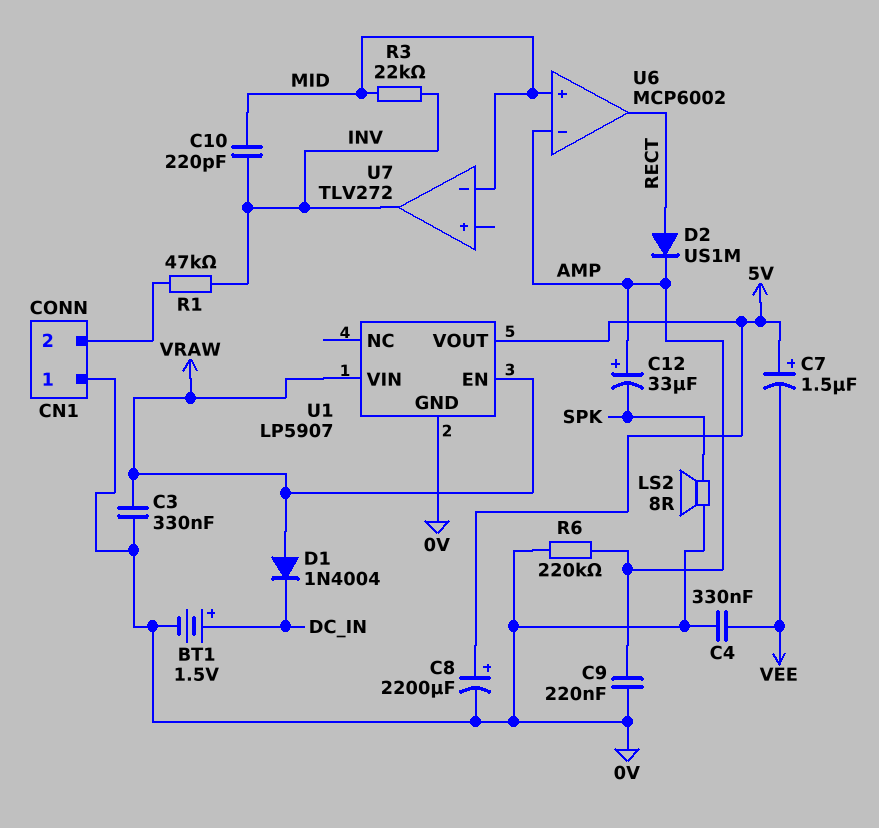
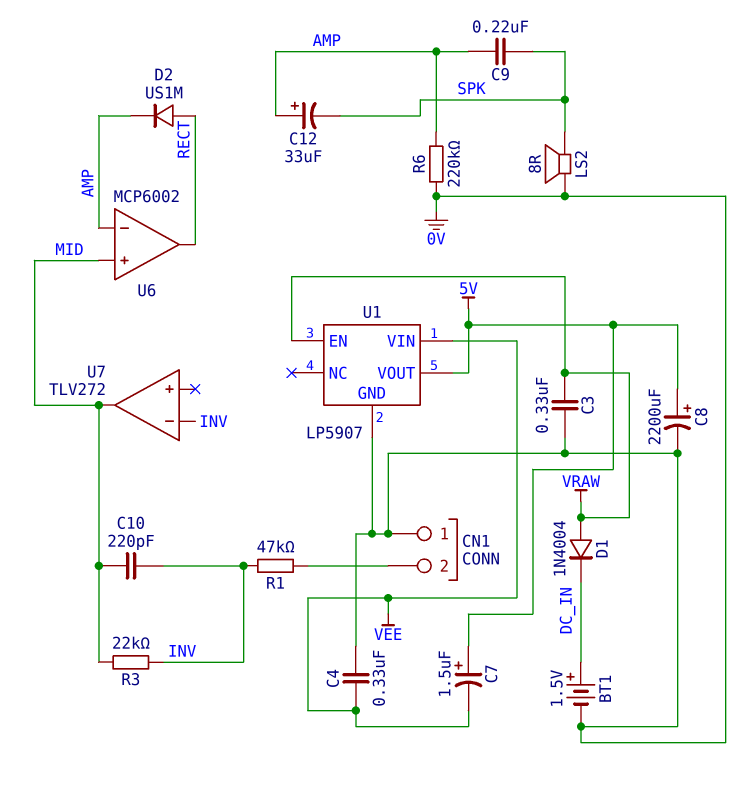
C9: 220nF (0V, AMP) -> 220nF (AMP, SPK)
U1 pin VIN: VRAW -> VEE
U7 pin in-: MID -> INV
U7 pin out: INV -> MID

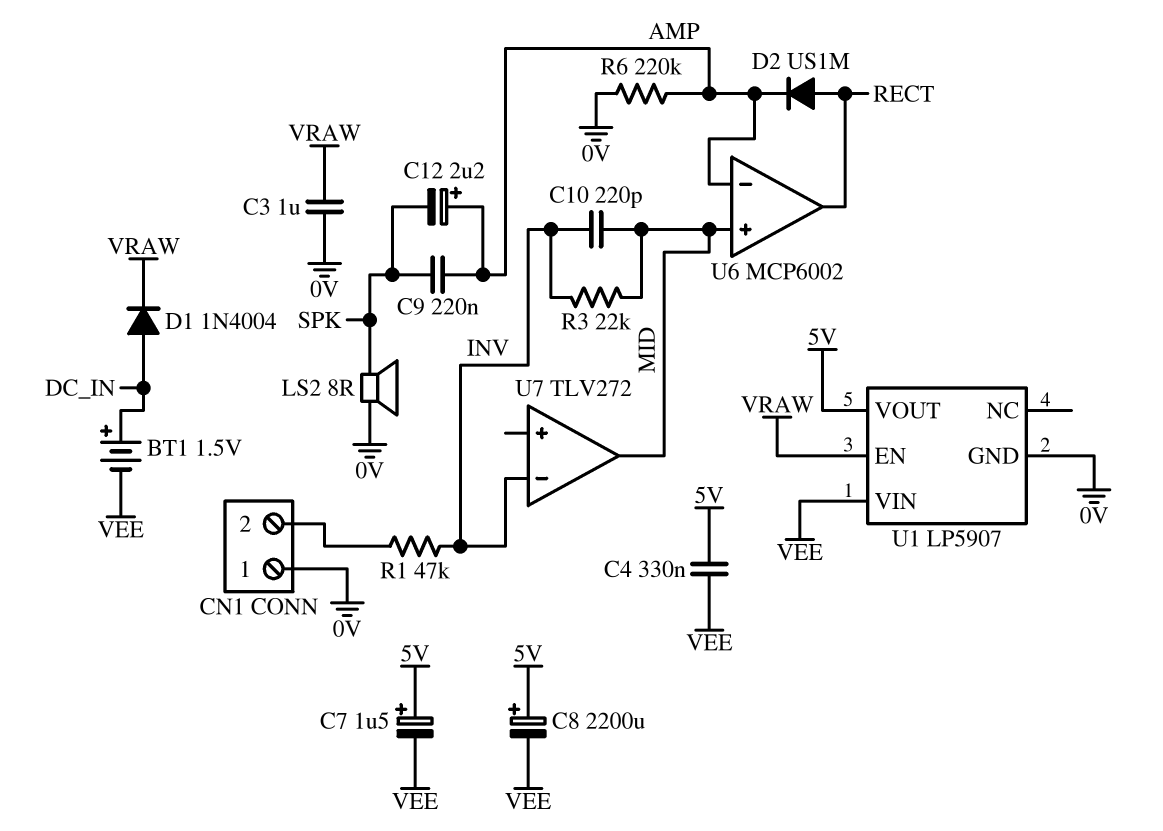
BT1: 1.5V (plus DC_IN, minus 0V) -> 1.5V (plus DC_IN, minus VEE)
C3: 330nF (0V, VRAW) -> 1uF (0V, VRAW)
C4: 330nF (0V, VEE) -> 330nF (5V, VEE)
C8: 2200uF (plus 5V, minus 0V) -> 2200uF (plus 5V, minus VEE)
C12: 33uF (plus AMP, minus SPK) -> 2.2uF (plus AMP, minus SPK)
D1: diode 1N4004 (A VRAW, K DC_IN) -> diode 1N4004 (A DC_IN, K VRAW)

